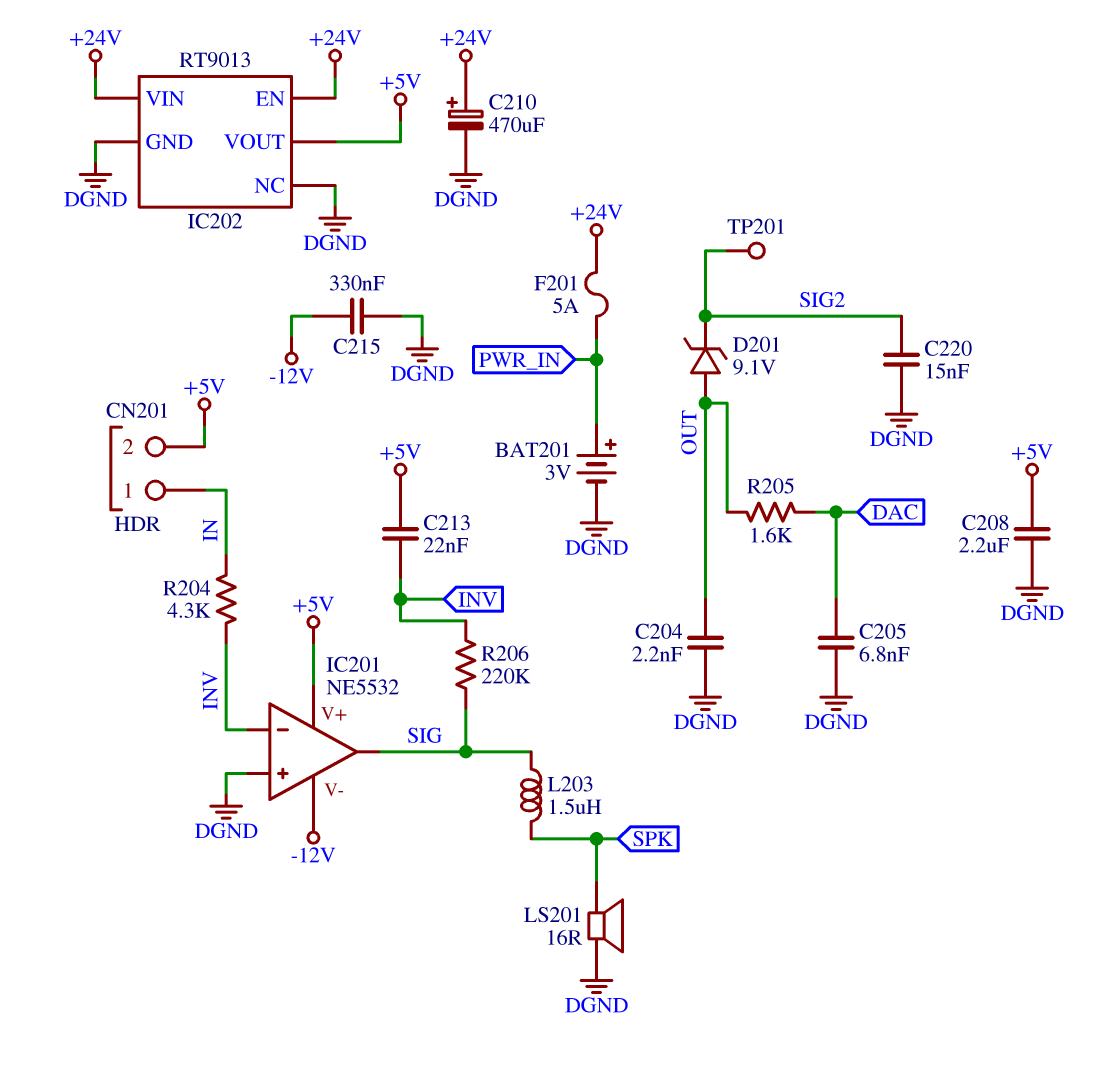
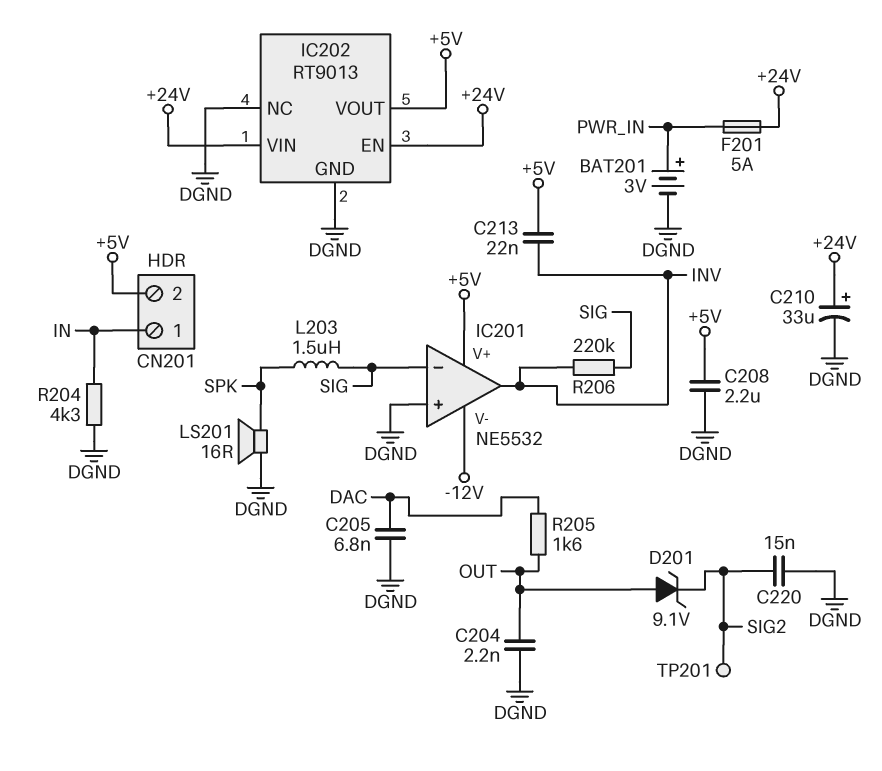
C210: 470uF (plus +24V, minus DGND) -> 33uF (plus +24V, minus DGND)
C215: 330nF (-12V, DGND) -> none
IC201 pin in-: INV -> SIG
IC201 pin out: SIG -> INV
R204: 4.3k (IN, INV) -> 4.3k (DGND, IN)

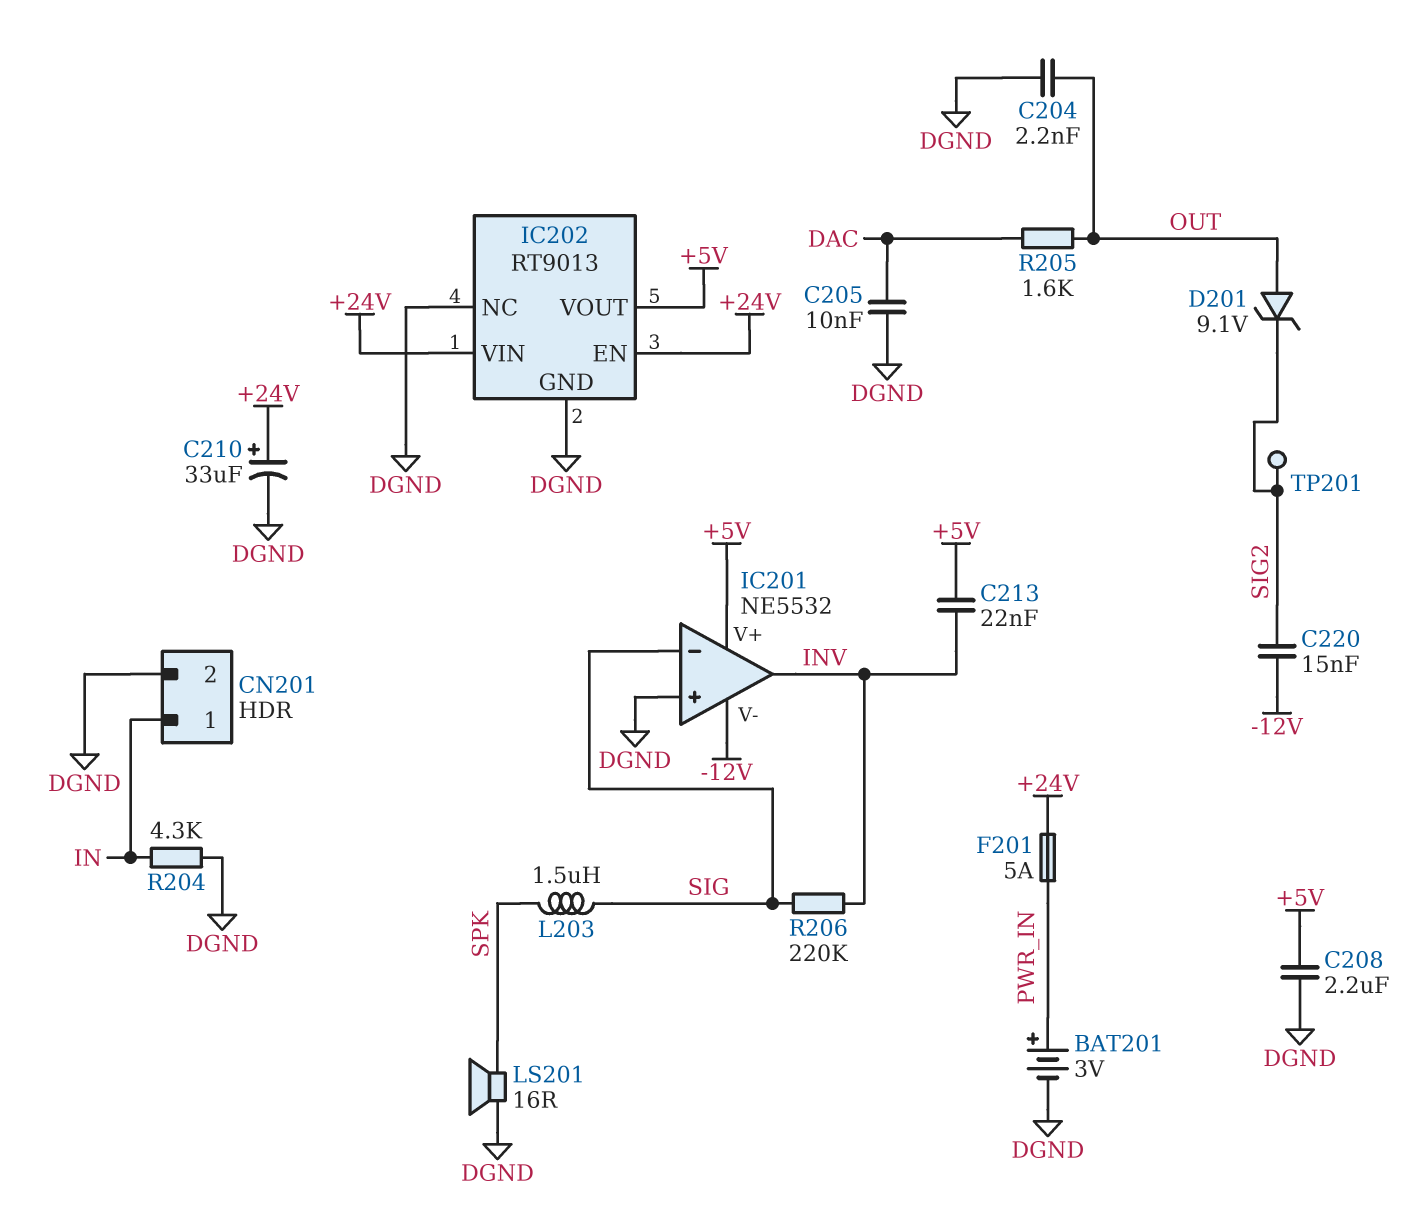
C205: 6.8nF (DAC, DGND) -> 10nF (DAC, DGND)
C220: 15nF (DGND, SIG2) -> 15nF (-12V, SIG2)
CN201 pin 2: +5V -> DGND

